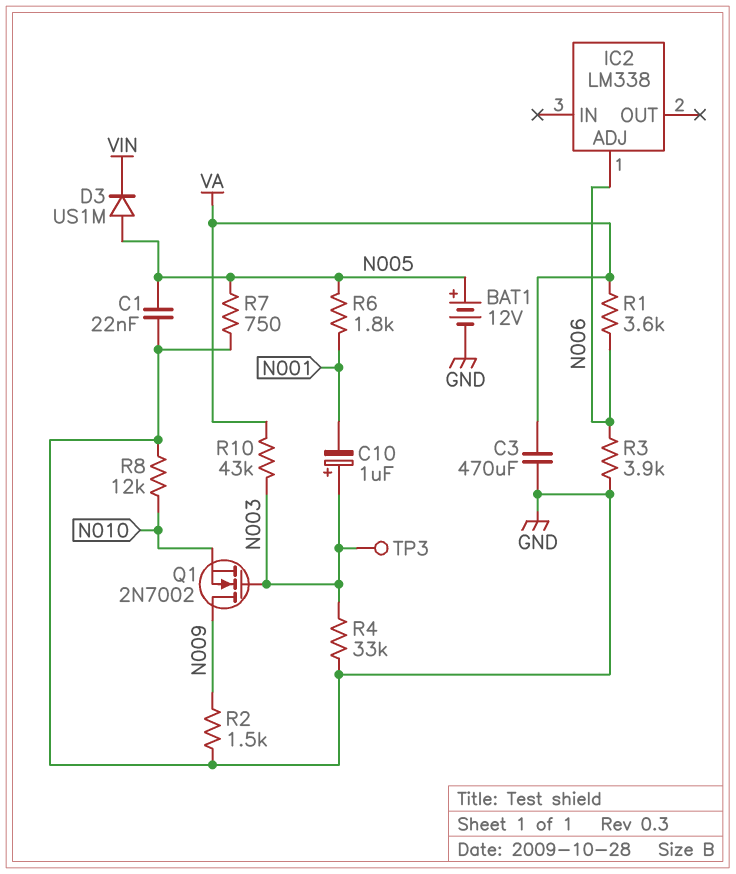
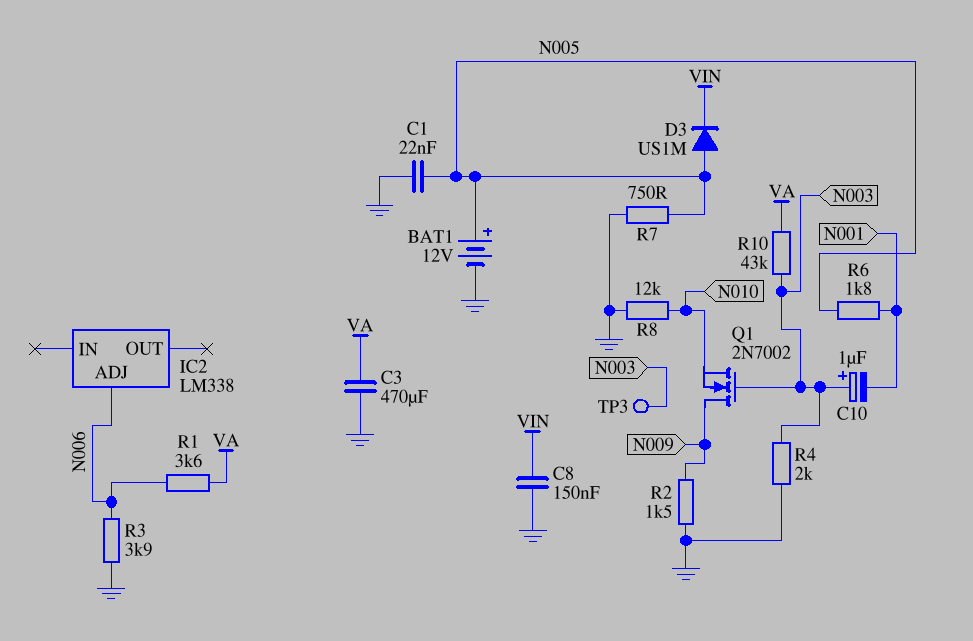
C8: none -> 150nF (GND, VIN)
R4: 33k (GND, N003) -> 2k (GND, N003)

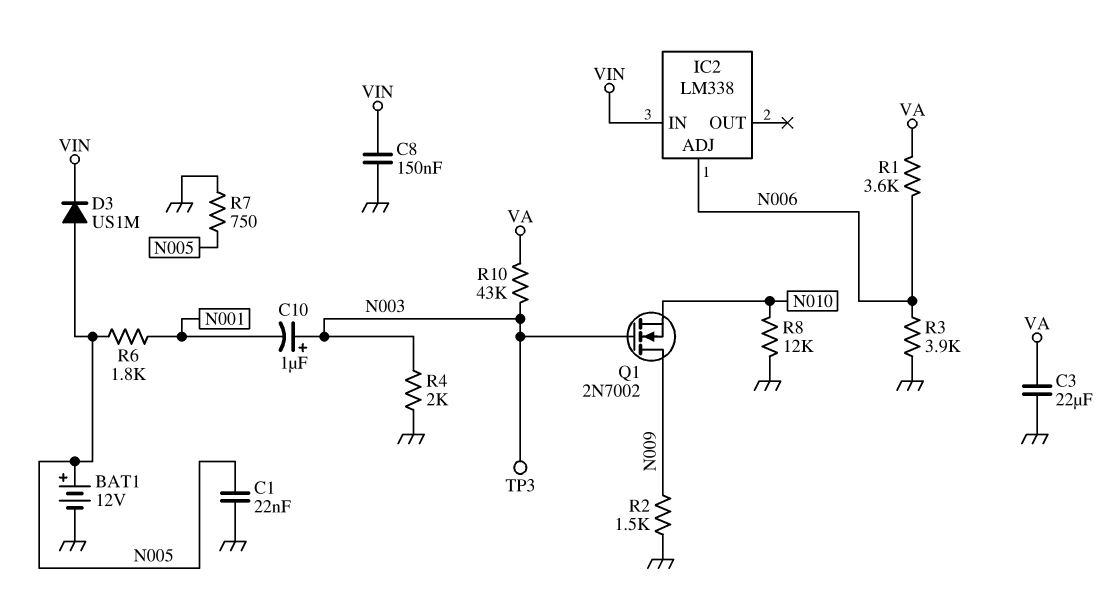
C3: 470uF (GND, VA) -> 22uF (GND, VA)
IC2 pin IN: none -> VIN

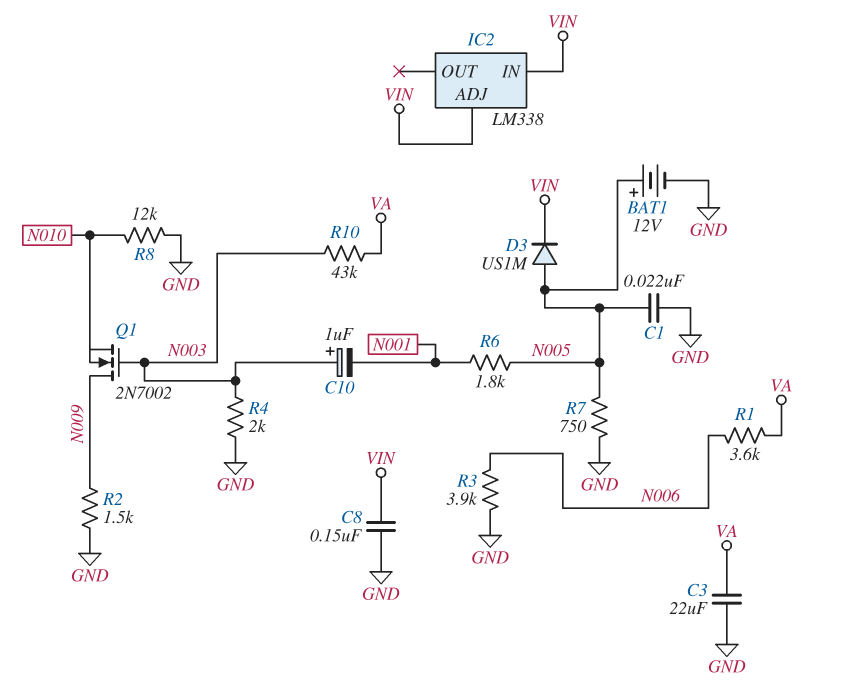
IC2 pin ADJ: N006 -> VIN
TP3: test point (N003) -> none

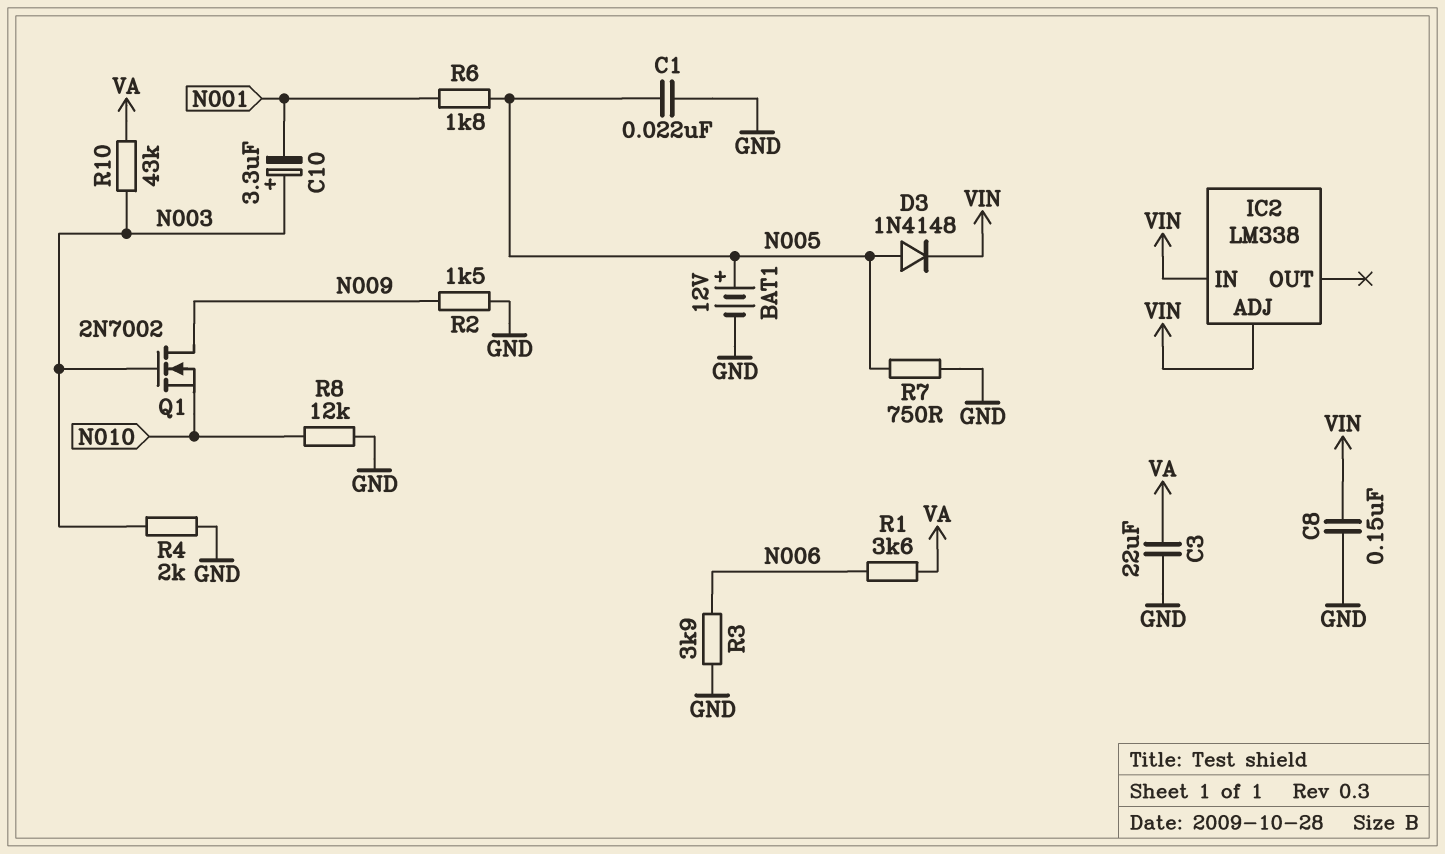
C10: 1uF (plus N003, minus N001) -> 3.3uF (plus N003, minus N001)
D3: diode US1M (A N005, K VIN) -> diode 1N4148 (A N005, K VIN)

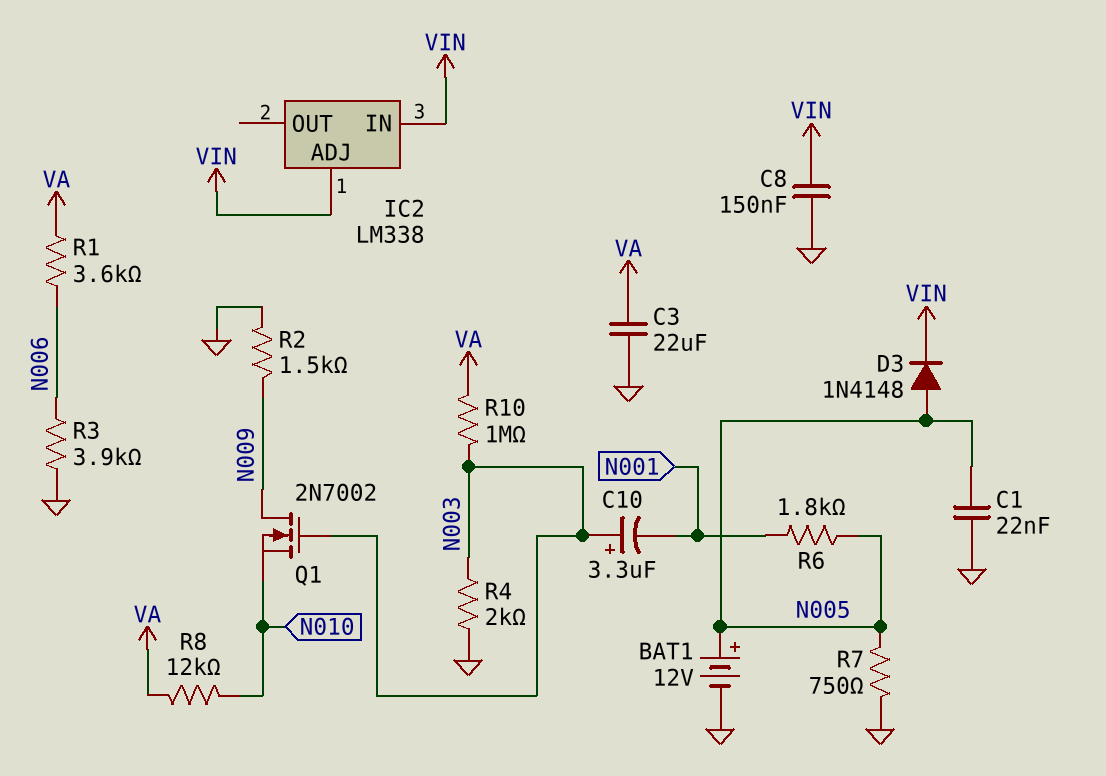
R8: 12k (GND, N010) -> 12k (N010, VA)
R10: 43k (N003, VA) -> 1M (N003, VA)

